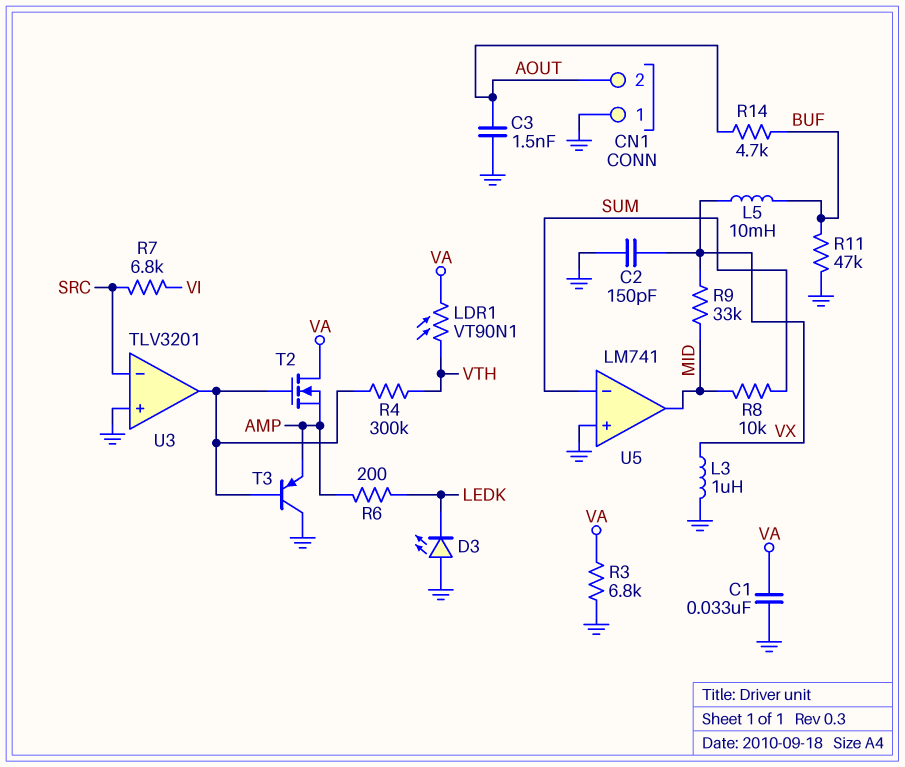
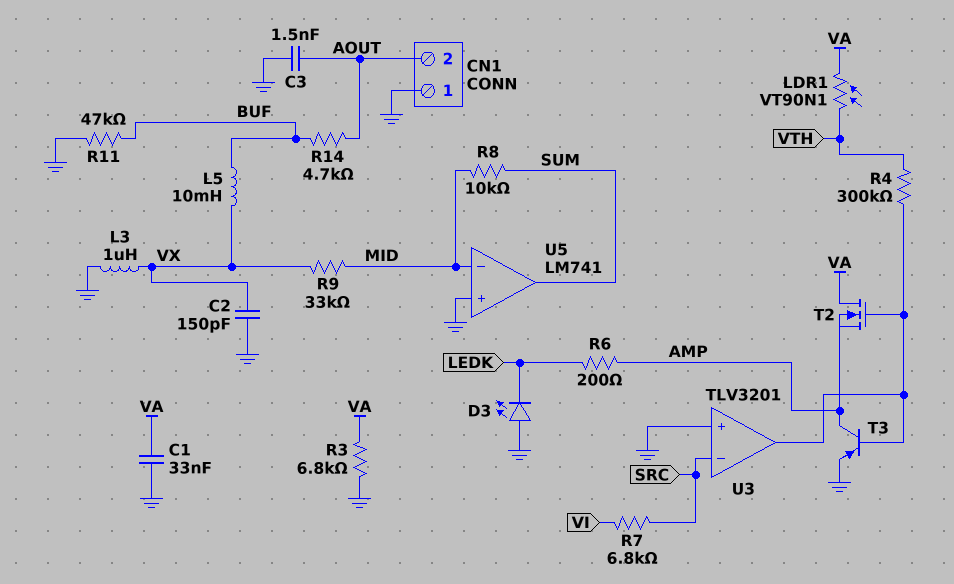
T3: PNP (B U3/out, C GND, E AMP) -> PNP (B U3/out, C AMP, E GND)
U5 pin in-: SUM -> MID
U5 pin out: MID -> SUM

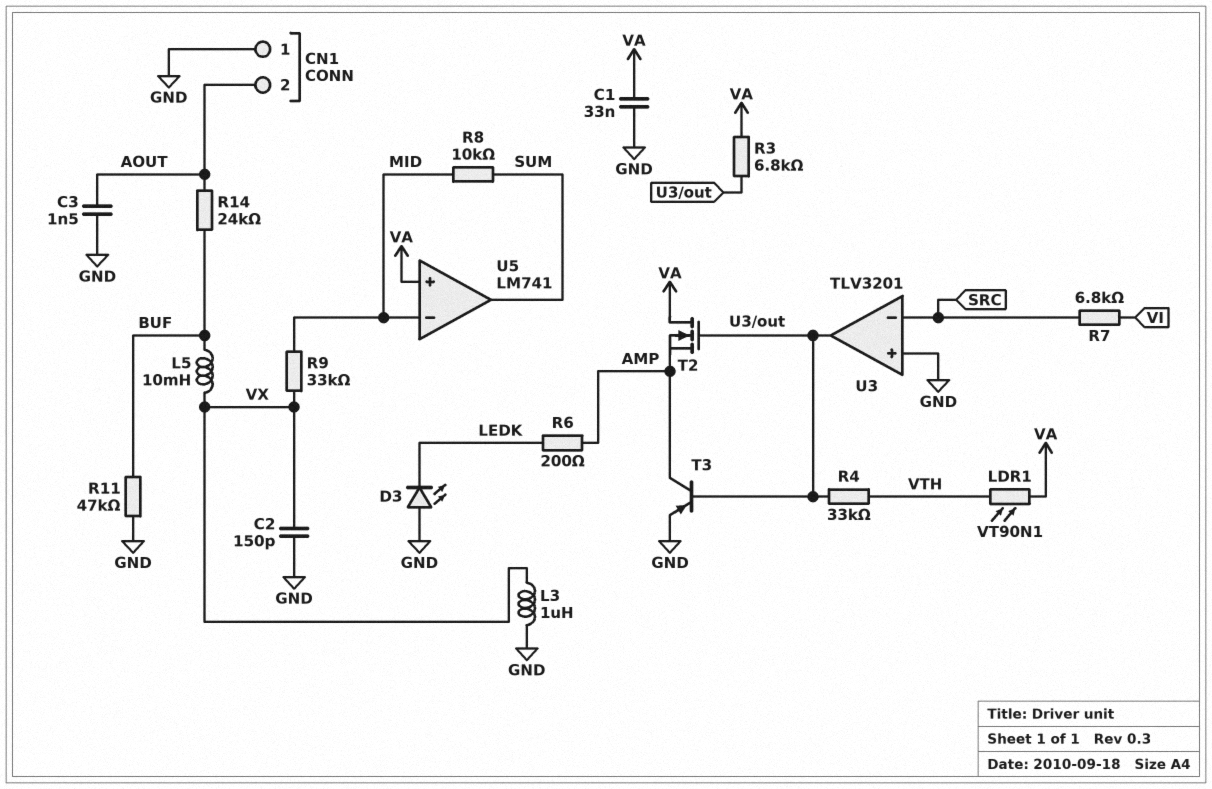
R3: 6.8k (GND, VA) -> 6.8k (U3/out, VA)
R4: 300k (U3/out, VTH) -> 33k (U3/out, VTH)
R14: 4.7k (AOUT, BUF) -> 24k (AOUT, BUF)
U5 pin in+: GND -> VA

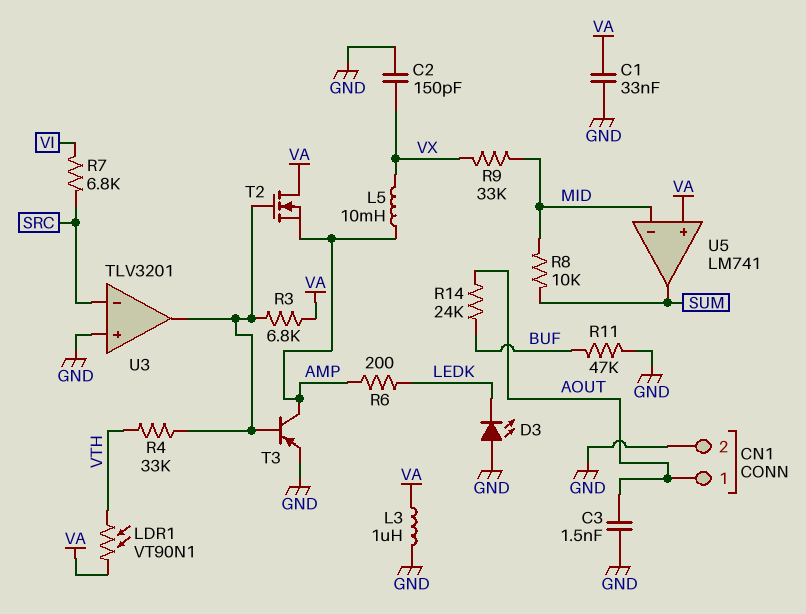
CN1 pin 1: GND -> AOUT
CN1 pin 2: AOUT -> GND
L3: 1uH (GND, VX) -> 1uH (GND, VA)
L5: 10mH (BUF, VX) -> 10mH (AMP, VX)

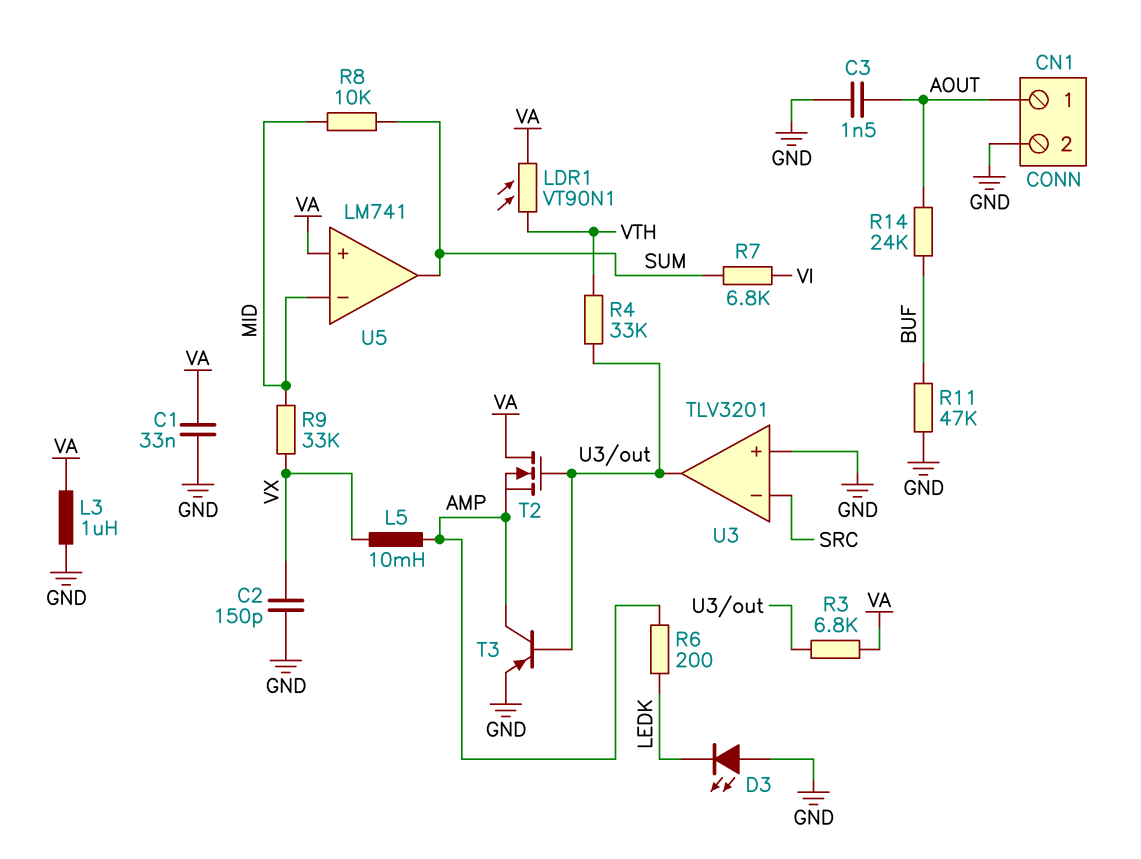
R7: 6.8k (SRC, VI) -> 6.8k (SUM, VI)

